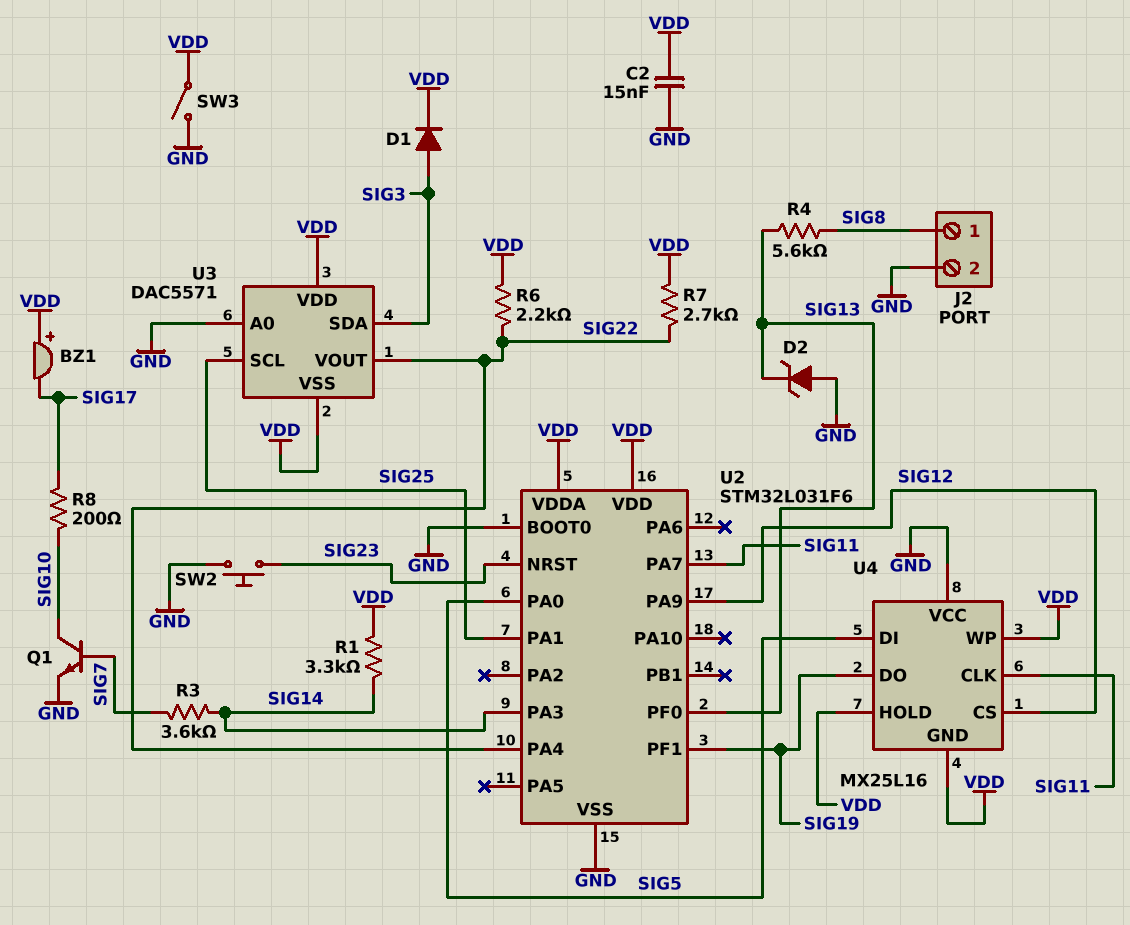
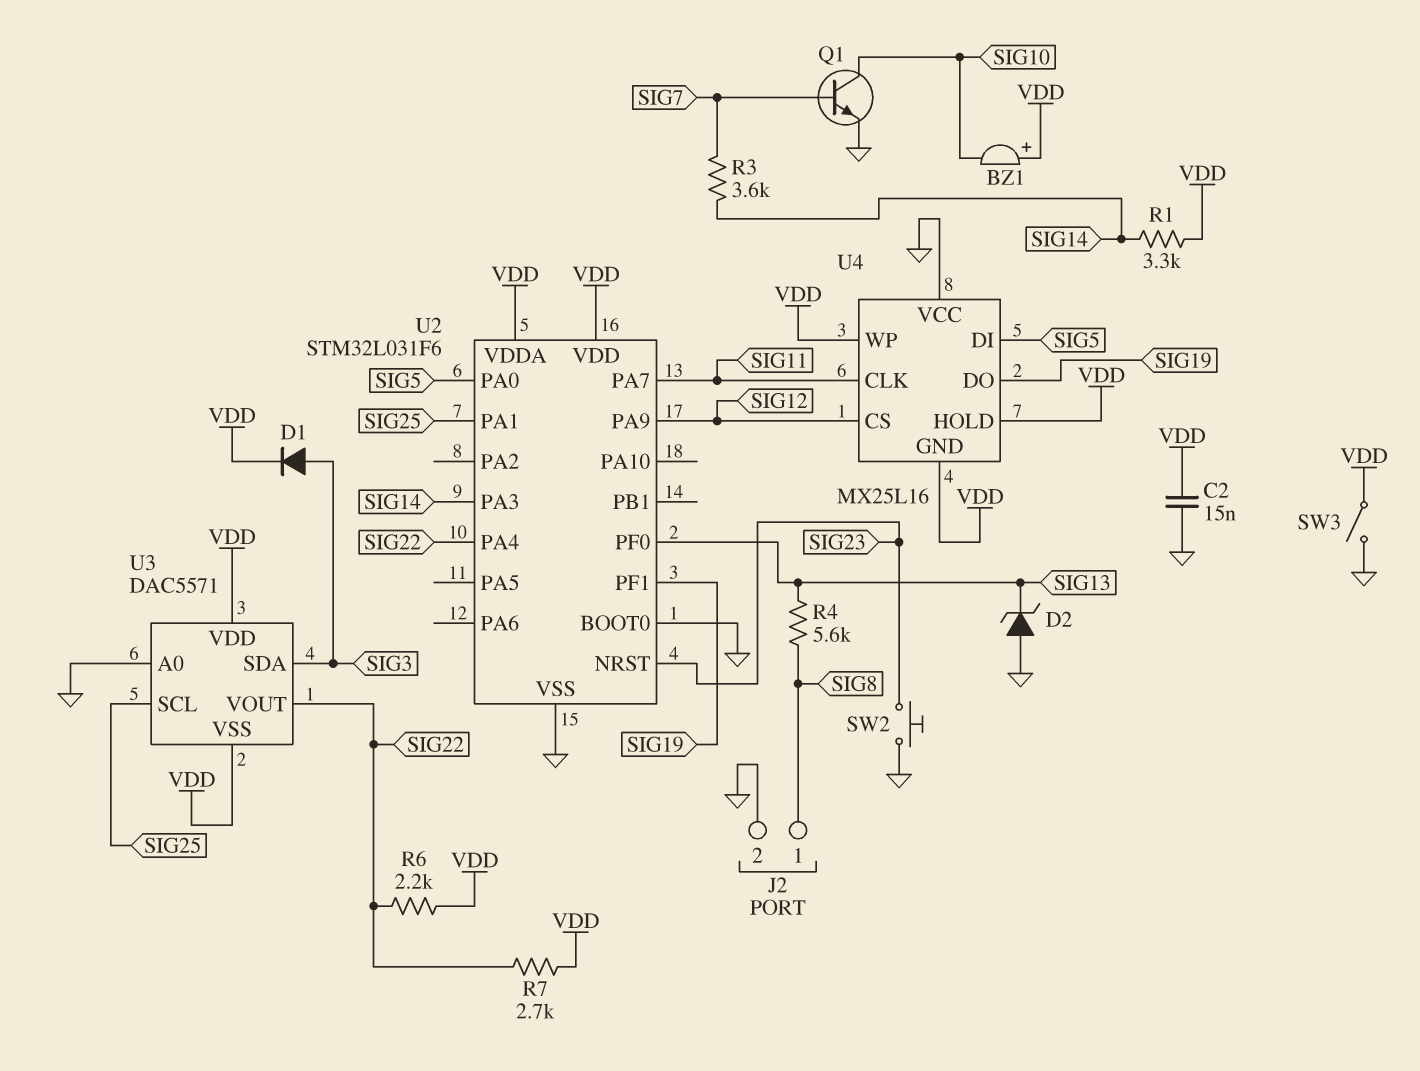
BZ1: buzzer (plus VDD, minus SIG17) -> buzzer (plus VDD, minus SIG10)
R8: 200 (SIG10, SIG17) -> none

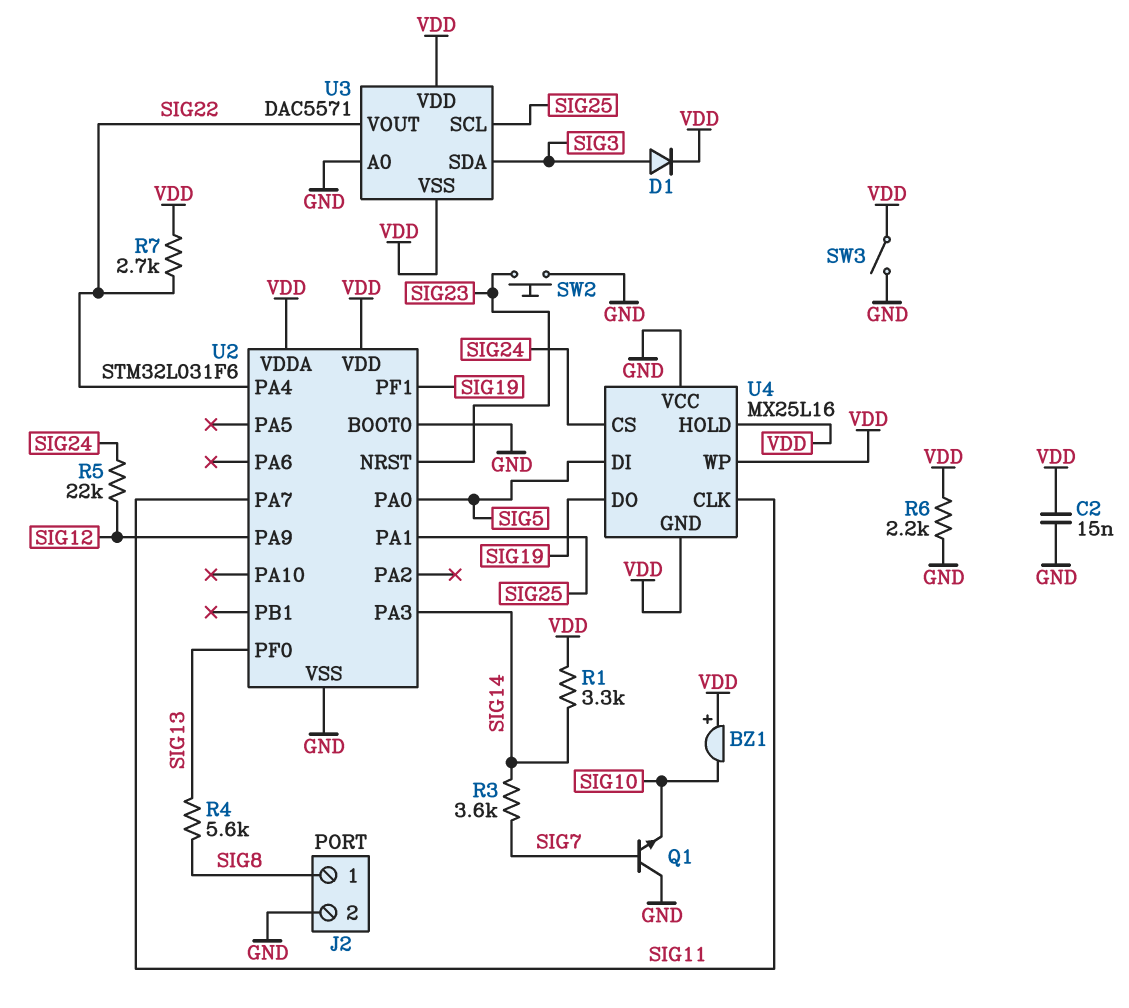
D2: zener (A GND, K SIG13) -> none
Q1: NPN (B SIG7, C SIG10, E GND) -> NPN (B SIG7, C GND, E SIG10)
R5: none -> 22k (SIG12, SIG24)
R6: 2.2k (SIG22, VDD) -> 2.2k (GND, VDD)
U4 pin CS: SIG12 -> SIG24

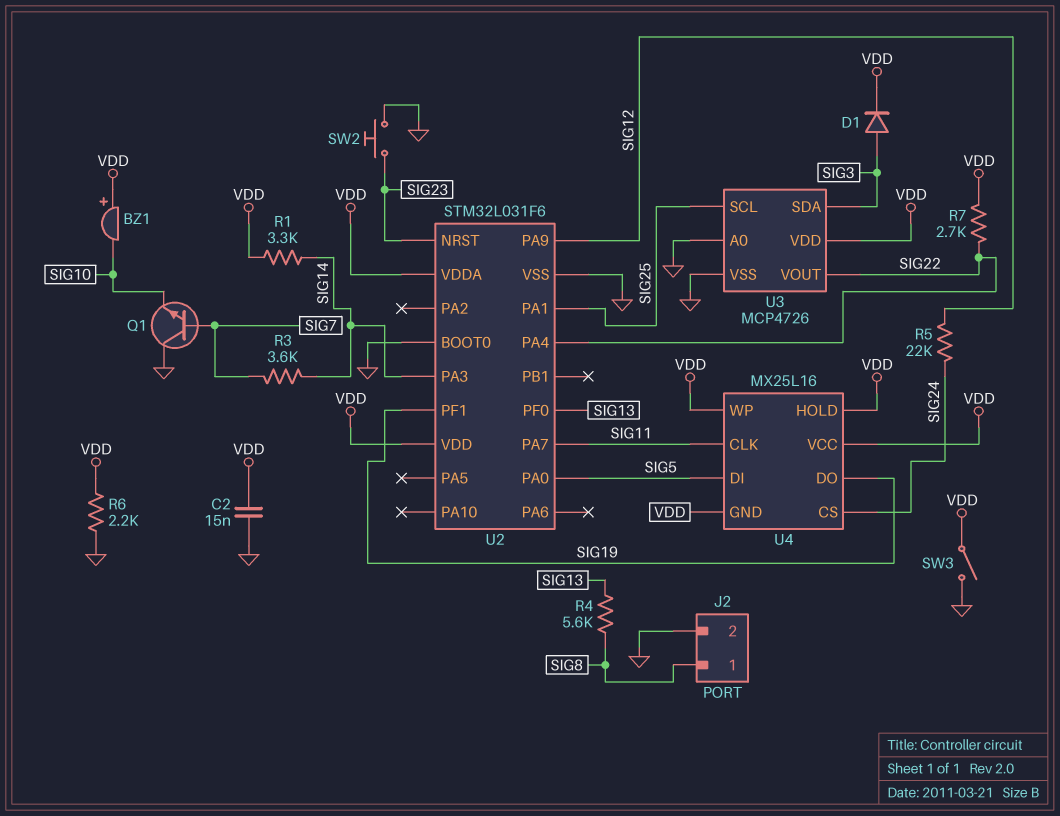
U3: DAC5571 -> MCP4726
U3 pin VSS: VDD -> GND
U4 pin VCC: GND -> VDD

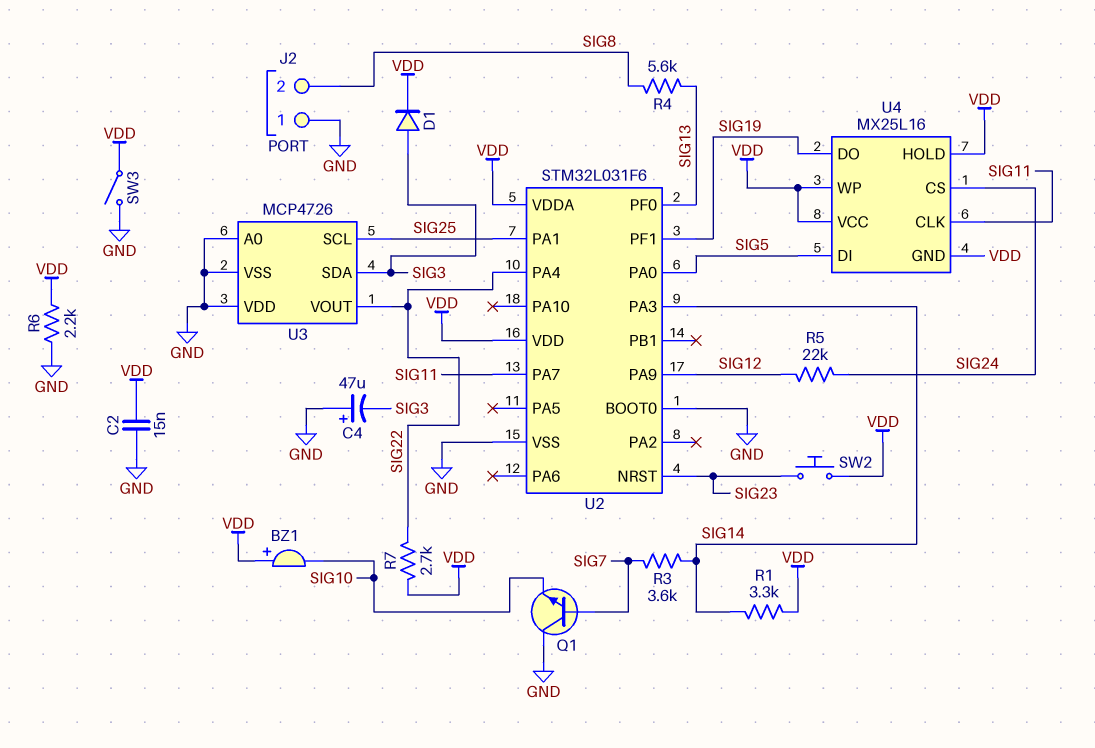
C4: none -> 47uF (plus GND, minus SIG3)
J2 pin 1: SIG8 -> GND
J2 pin 2: GND -> SIG8
SW2: button (GND, SIG23) -> button (SIG23, VDD)
U3 pin VDD: VDD -> GND

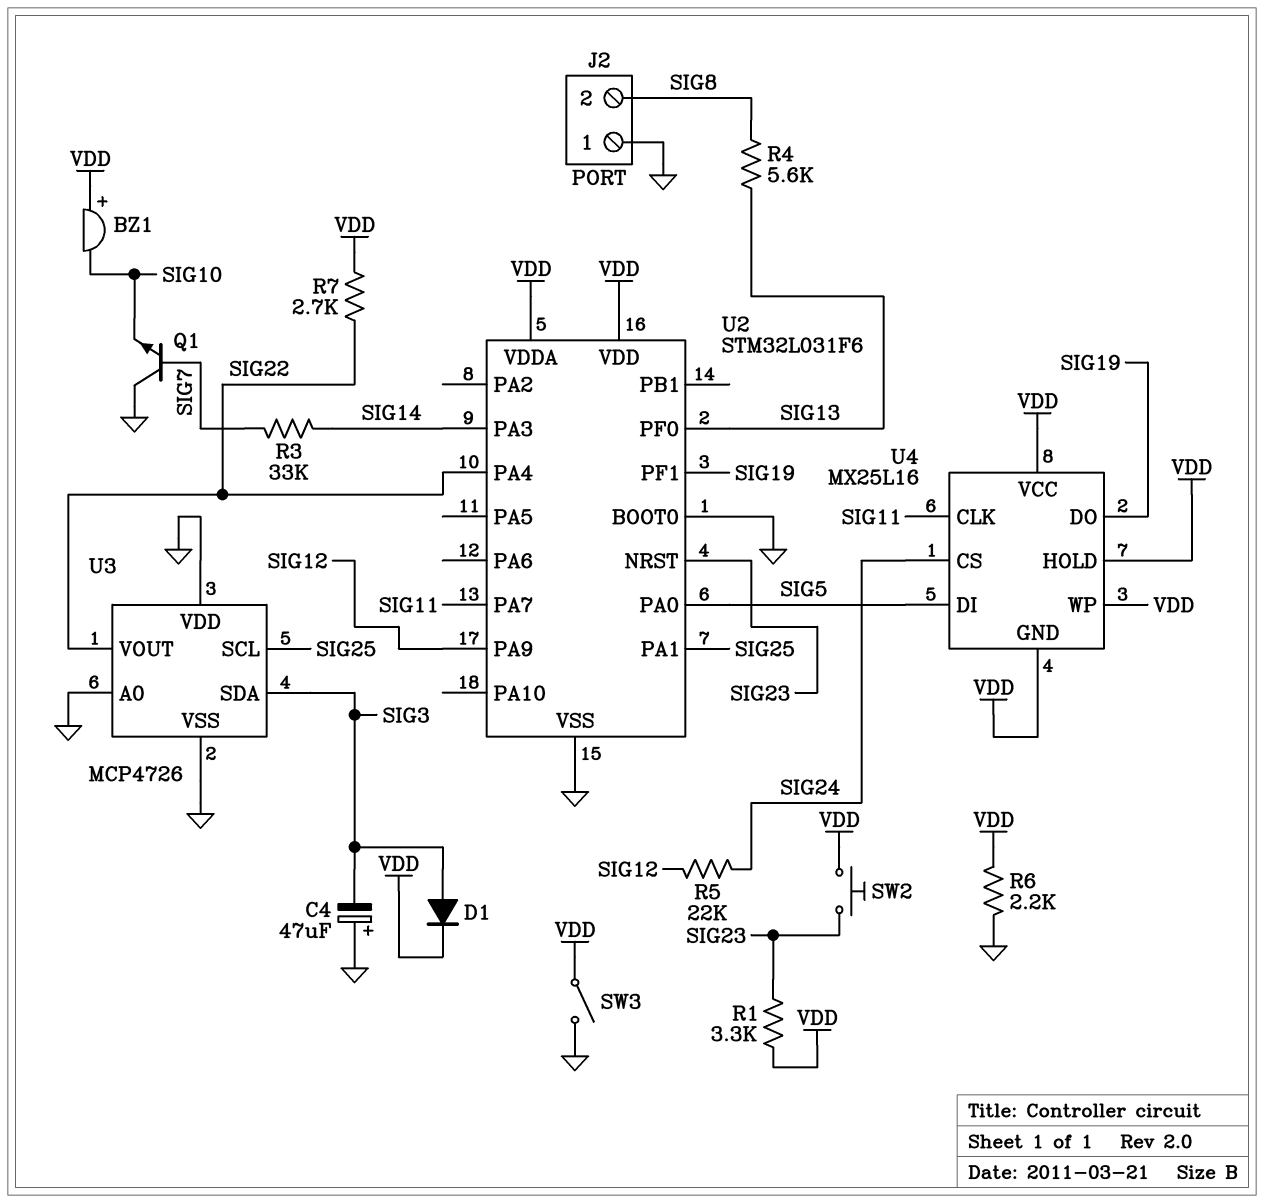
C2: 15nF (GND, VDD) -> none
R1: 3.3k (SIG14, VDD) -> 3.3k (SIG23, VDD)
R3: 3.6k (SIG7, SIG14) -> 33k (SIG7, SIG14)

